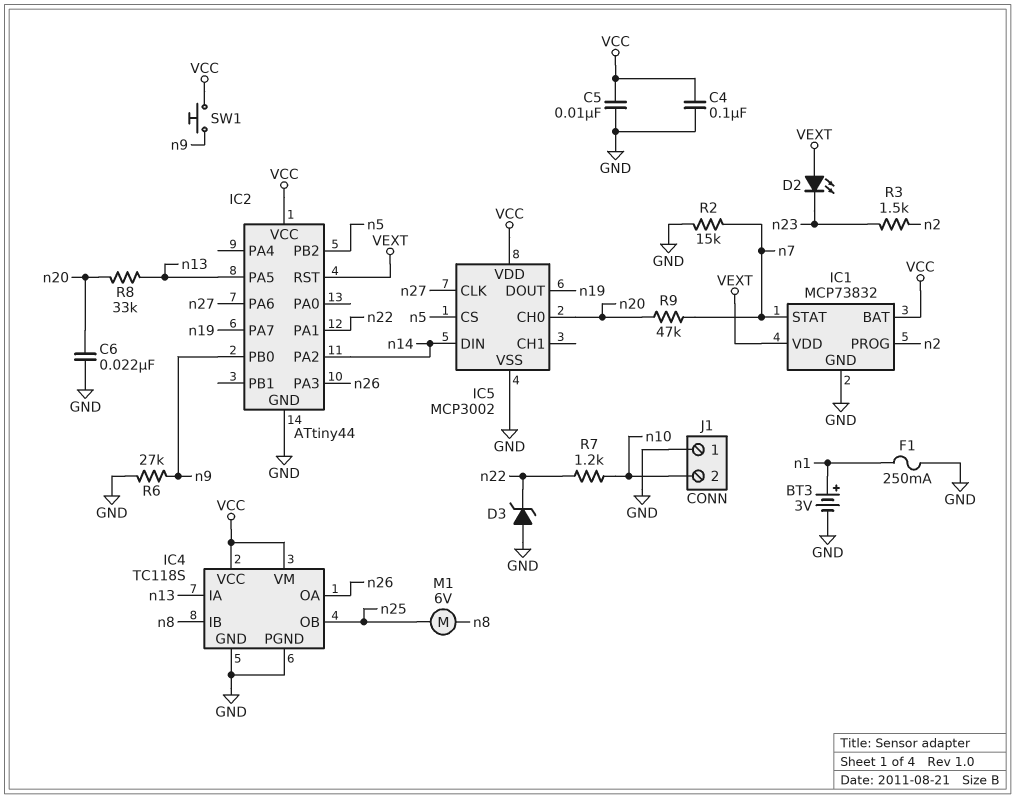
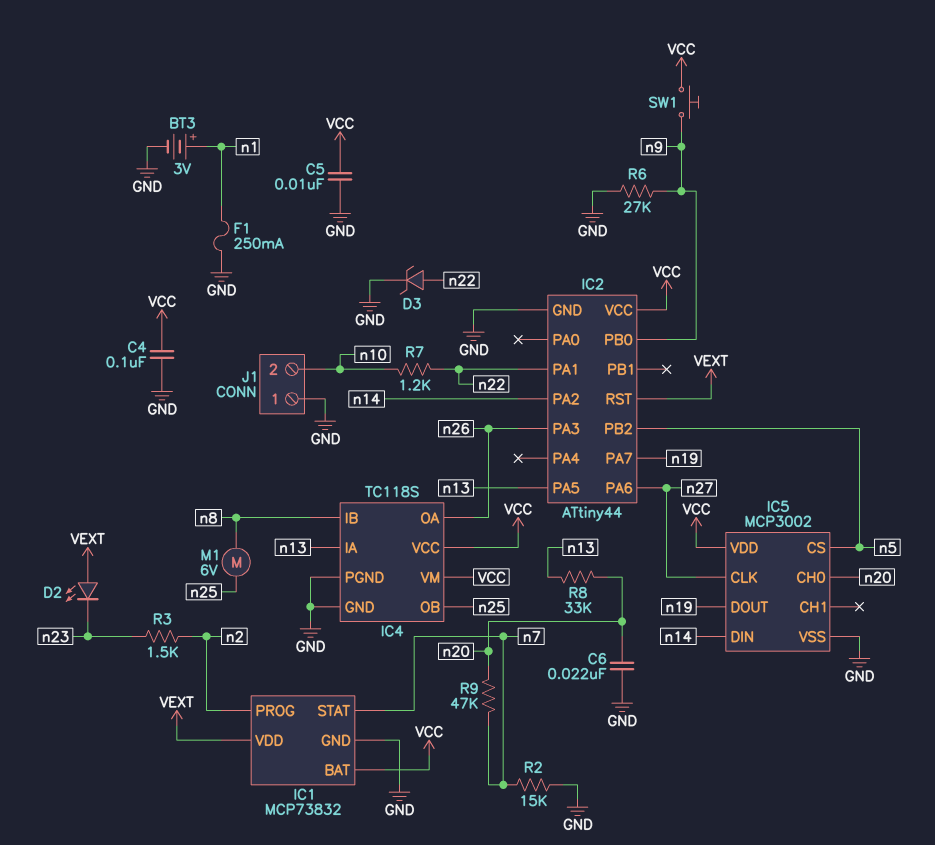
D3: zener (A GND, K n22) -> zener (A n22, K GND)

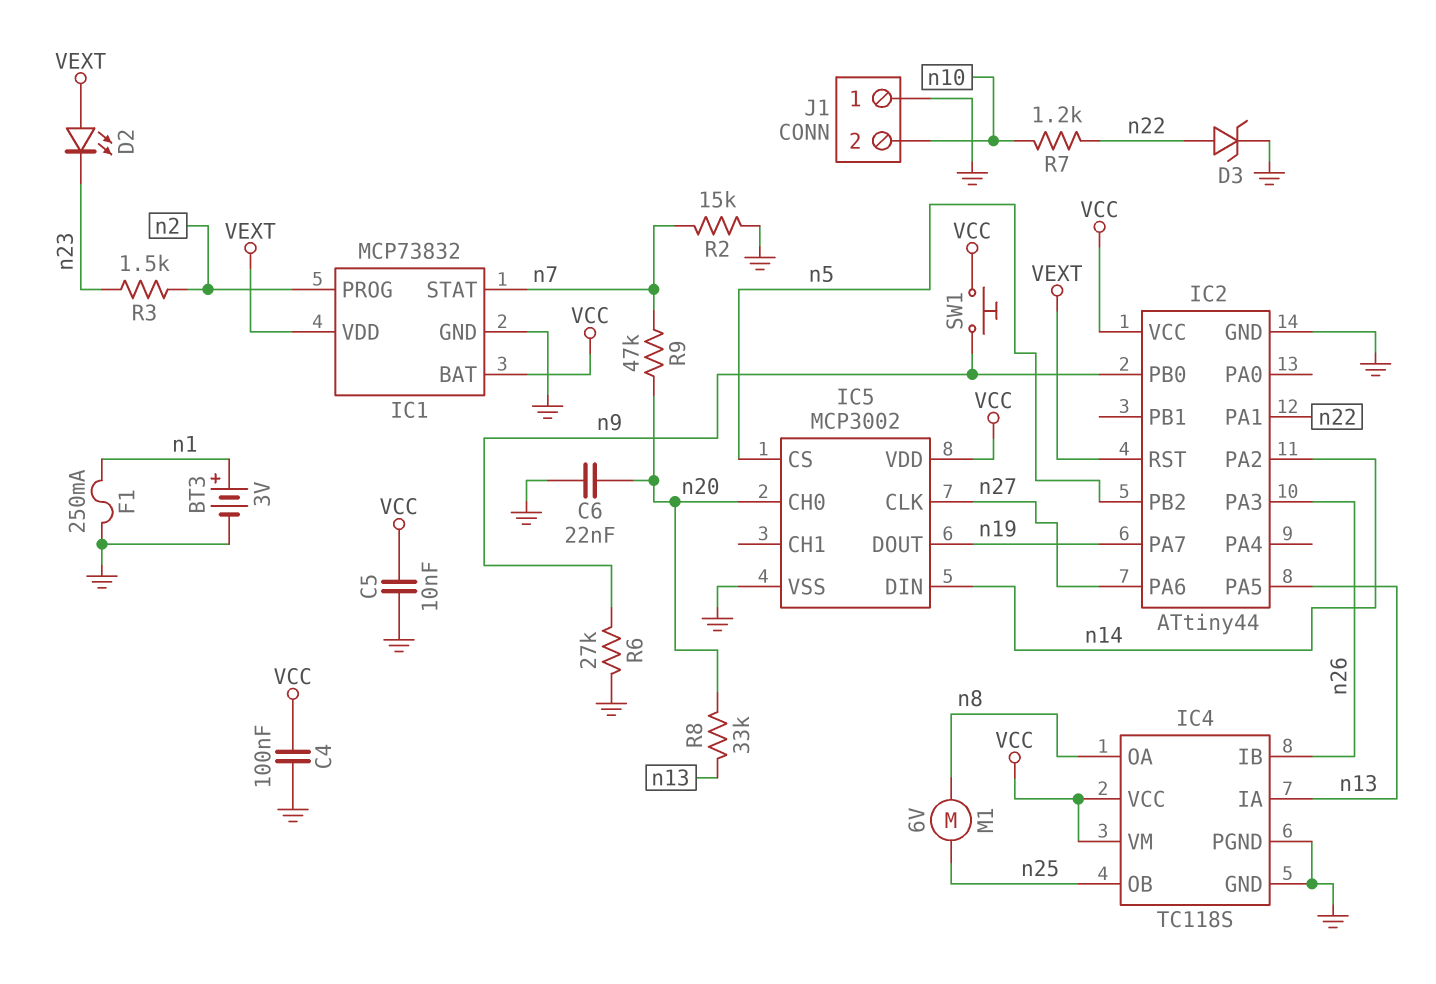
IC4 pin IB: n8 -> n26
IC4 pin OA: n26 -> n8

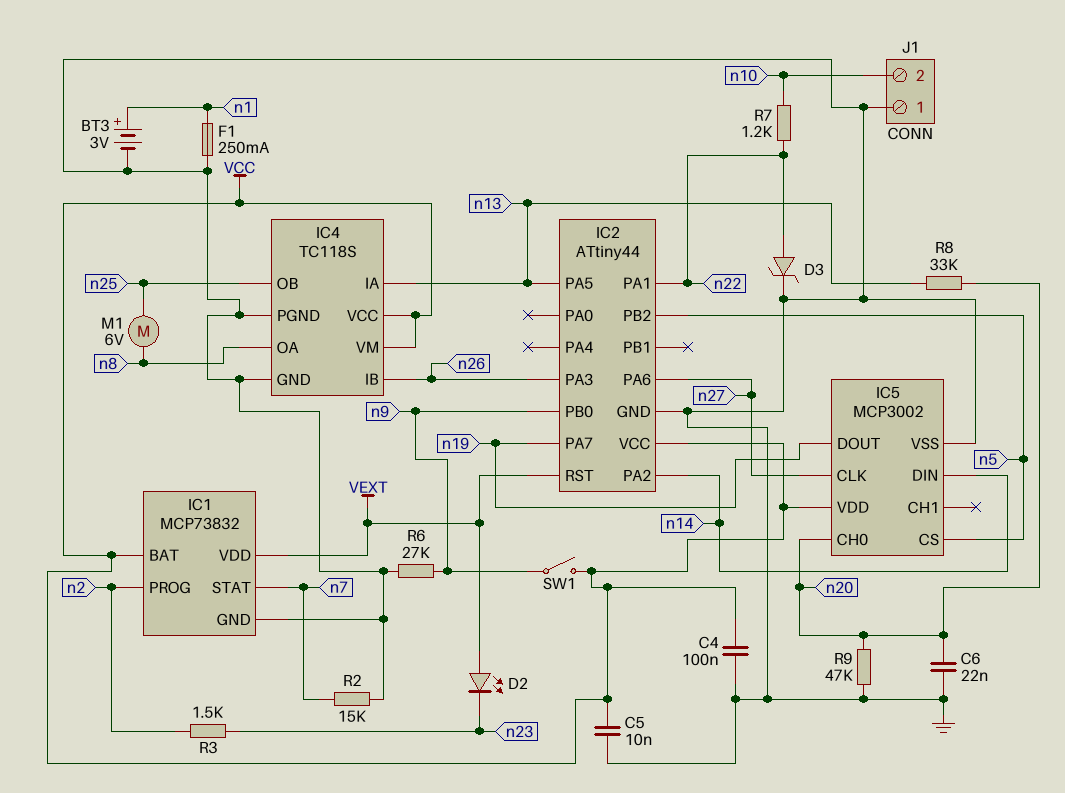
R9: 47k (n7, n20) -> 47k (GND, n20)
SW1: button (VCC, n9) -> switch (VCC, n9)

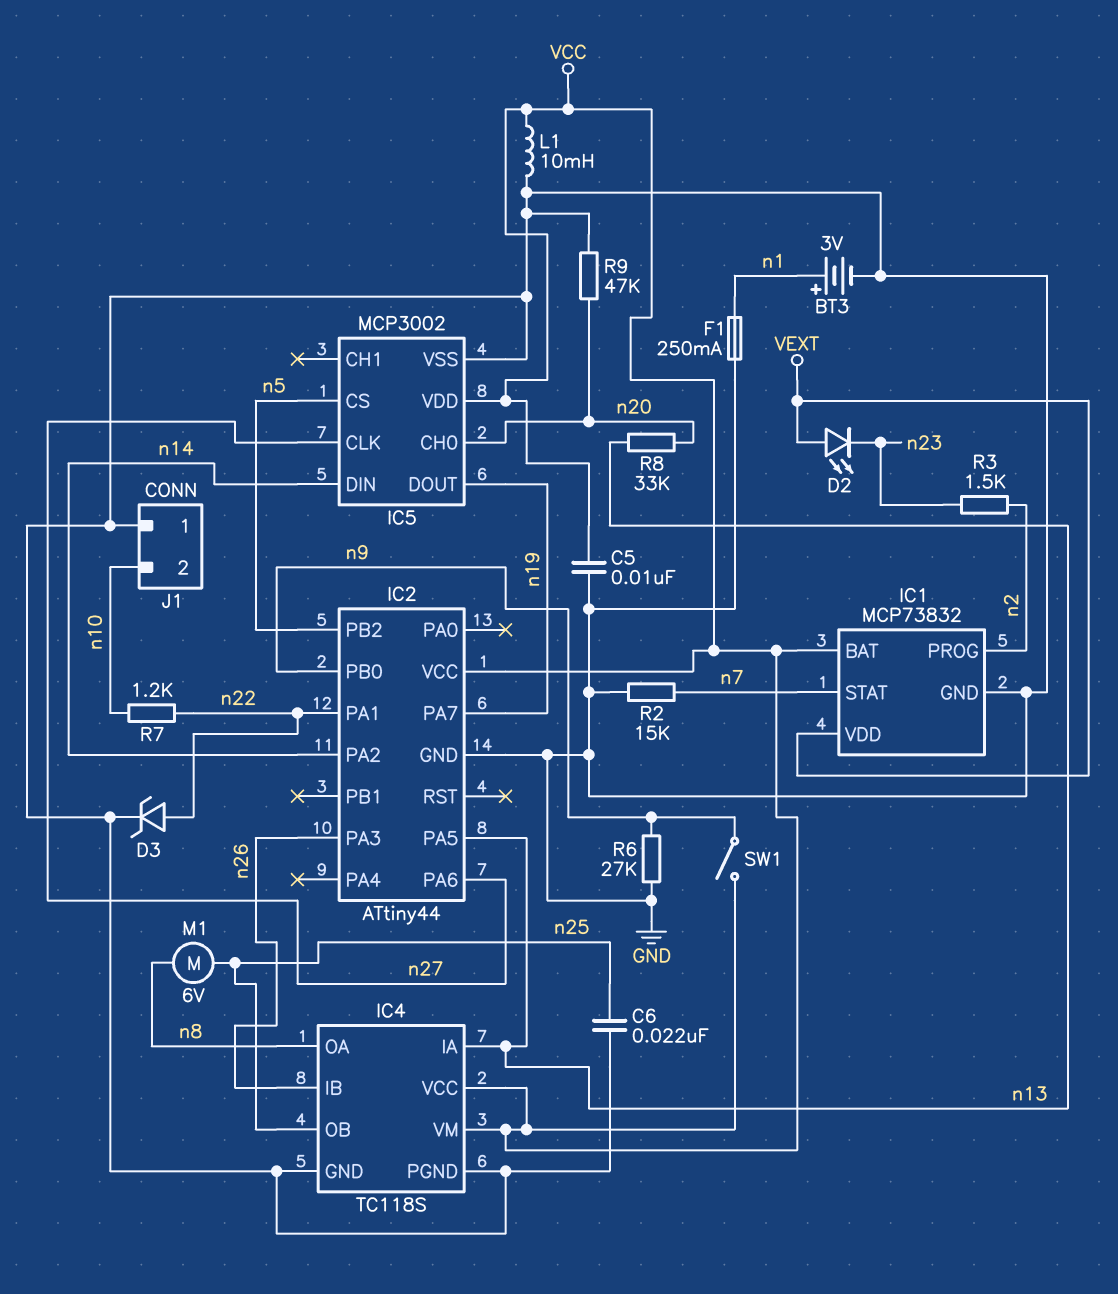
C4: 100nF (GND, VCC) -> none
C6: 22nF (GND, n20) -> 22nF (GND, n25)
IC2 pin RST: VEXT -> none
L1: none -> 10mH (GND, VCC)

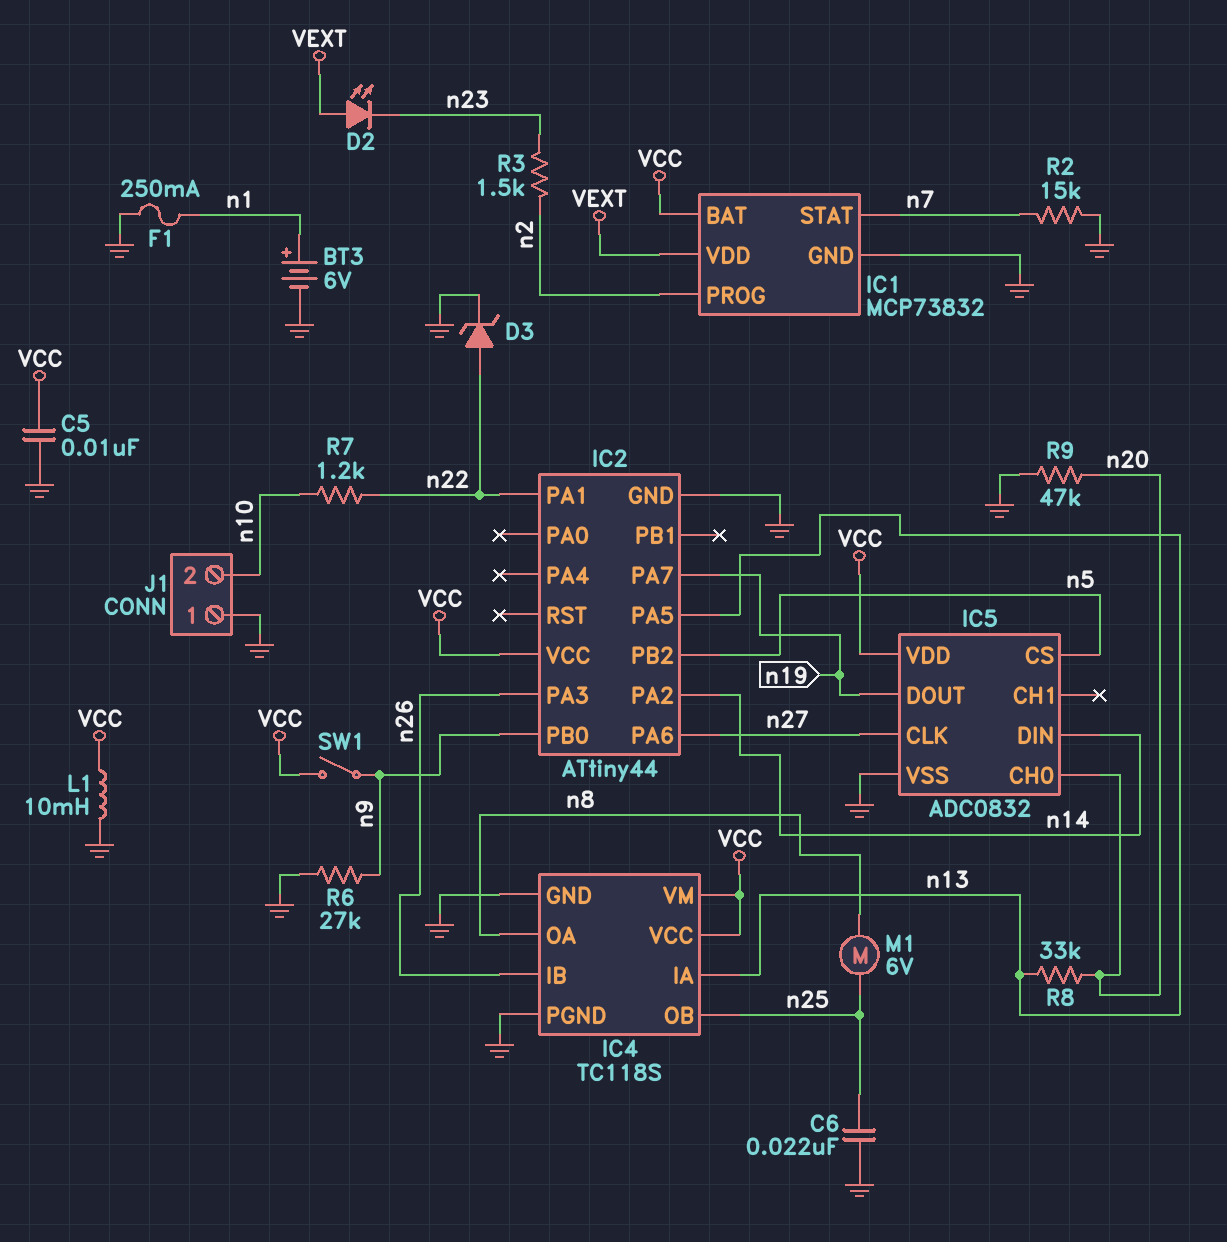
BT3: 3V (plus n1, minus GND) -> 6V (plus n1, minus GND)
IC5: MCP3002 -> ADC0832

